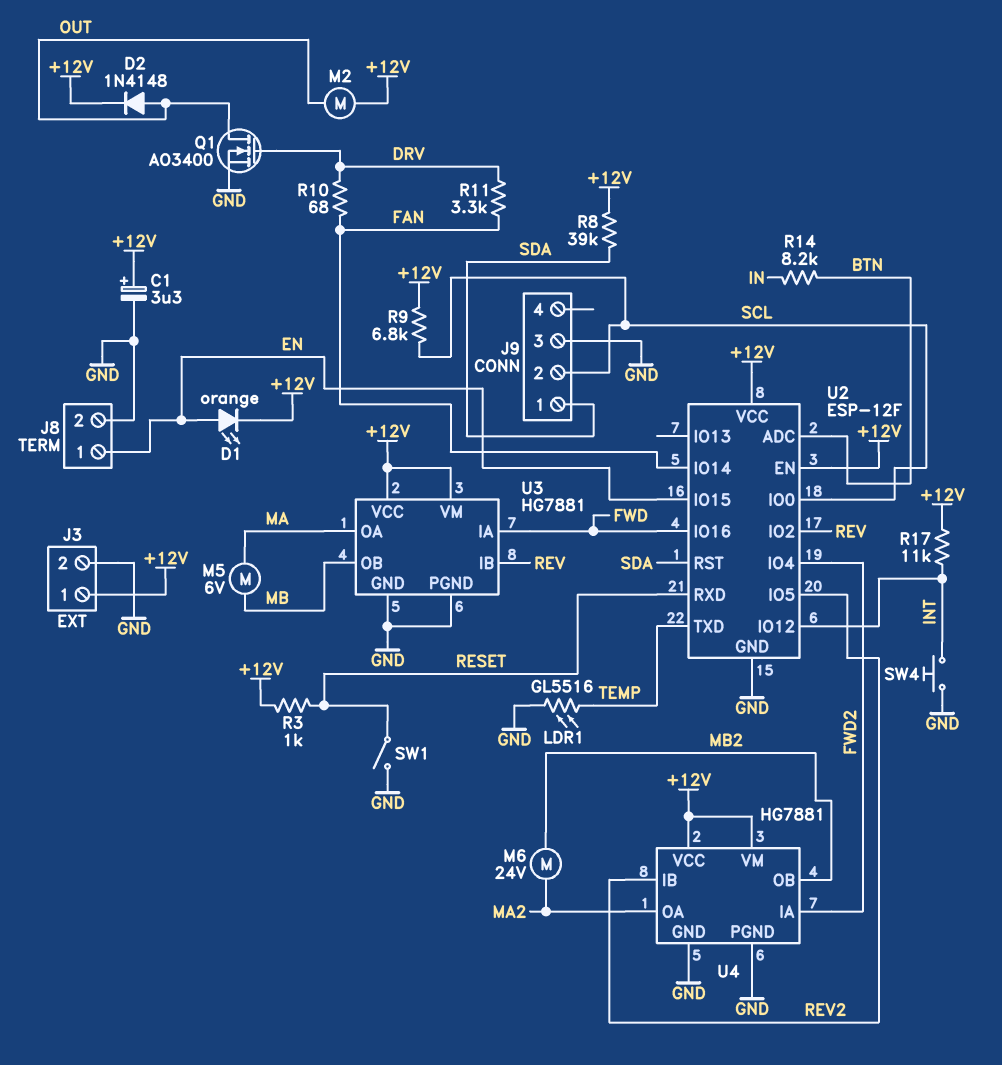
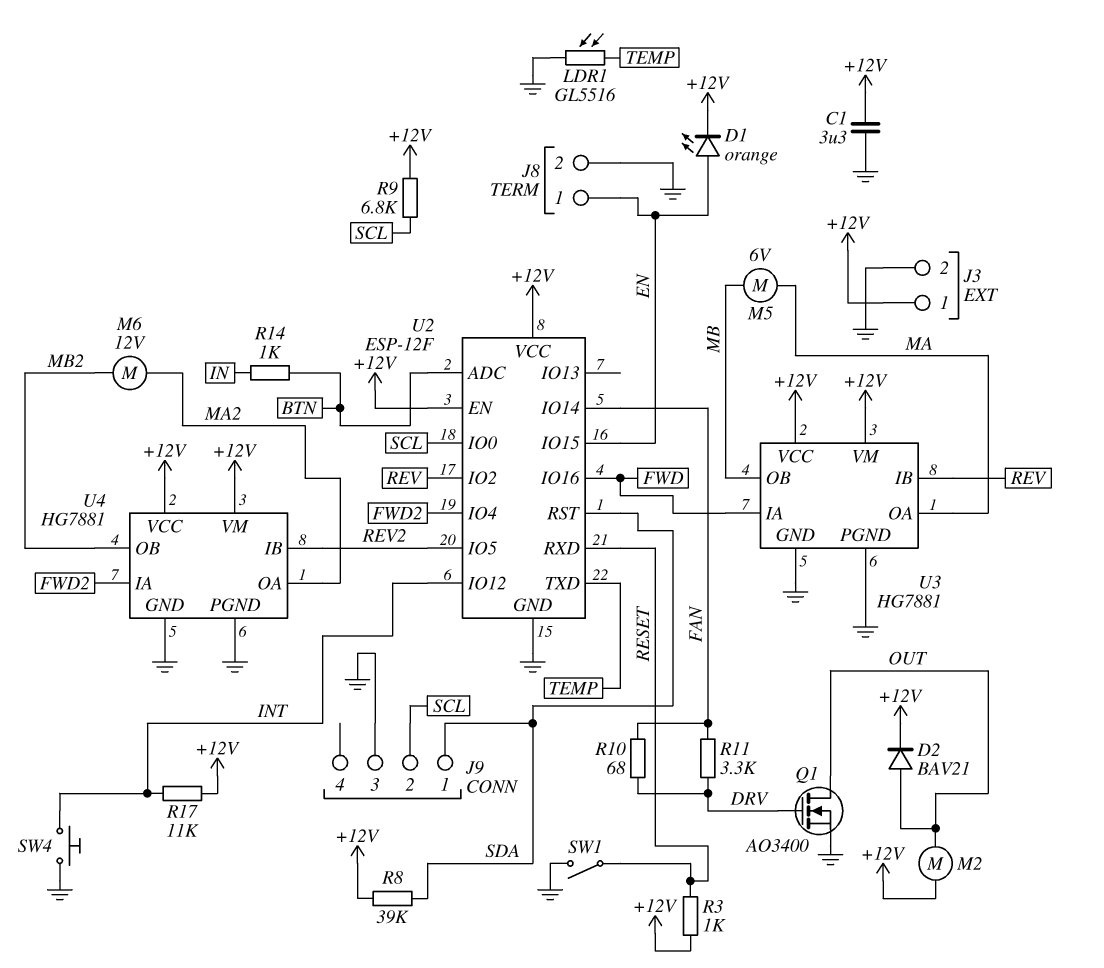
C1: 3.3uF (plus +12V, minus GND) -> 3.3uF (+12V, GND)
D2: diode 1N4148 (A OUT, K +12V) -> diode BAV21 (A OUT, K +12V)
M6: motor 24V (MA2, MB2) -> motor 12V (MA2, MB2)
R14: 8.2k (BTN, IN) -> 1k (BTN, IN)

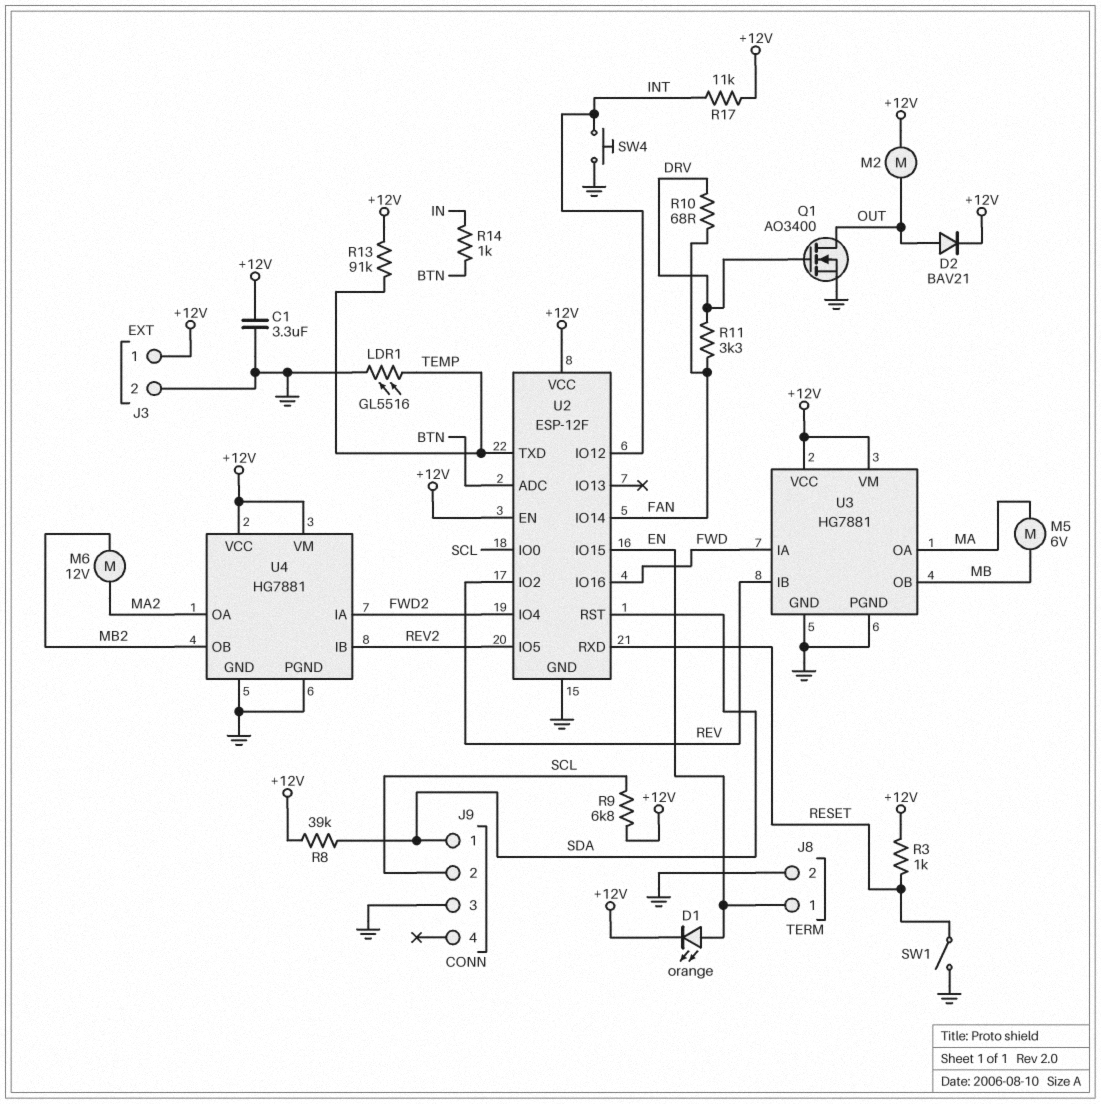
R13: none -> 91k (+12V, TEMP)

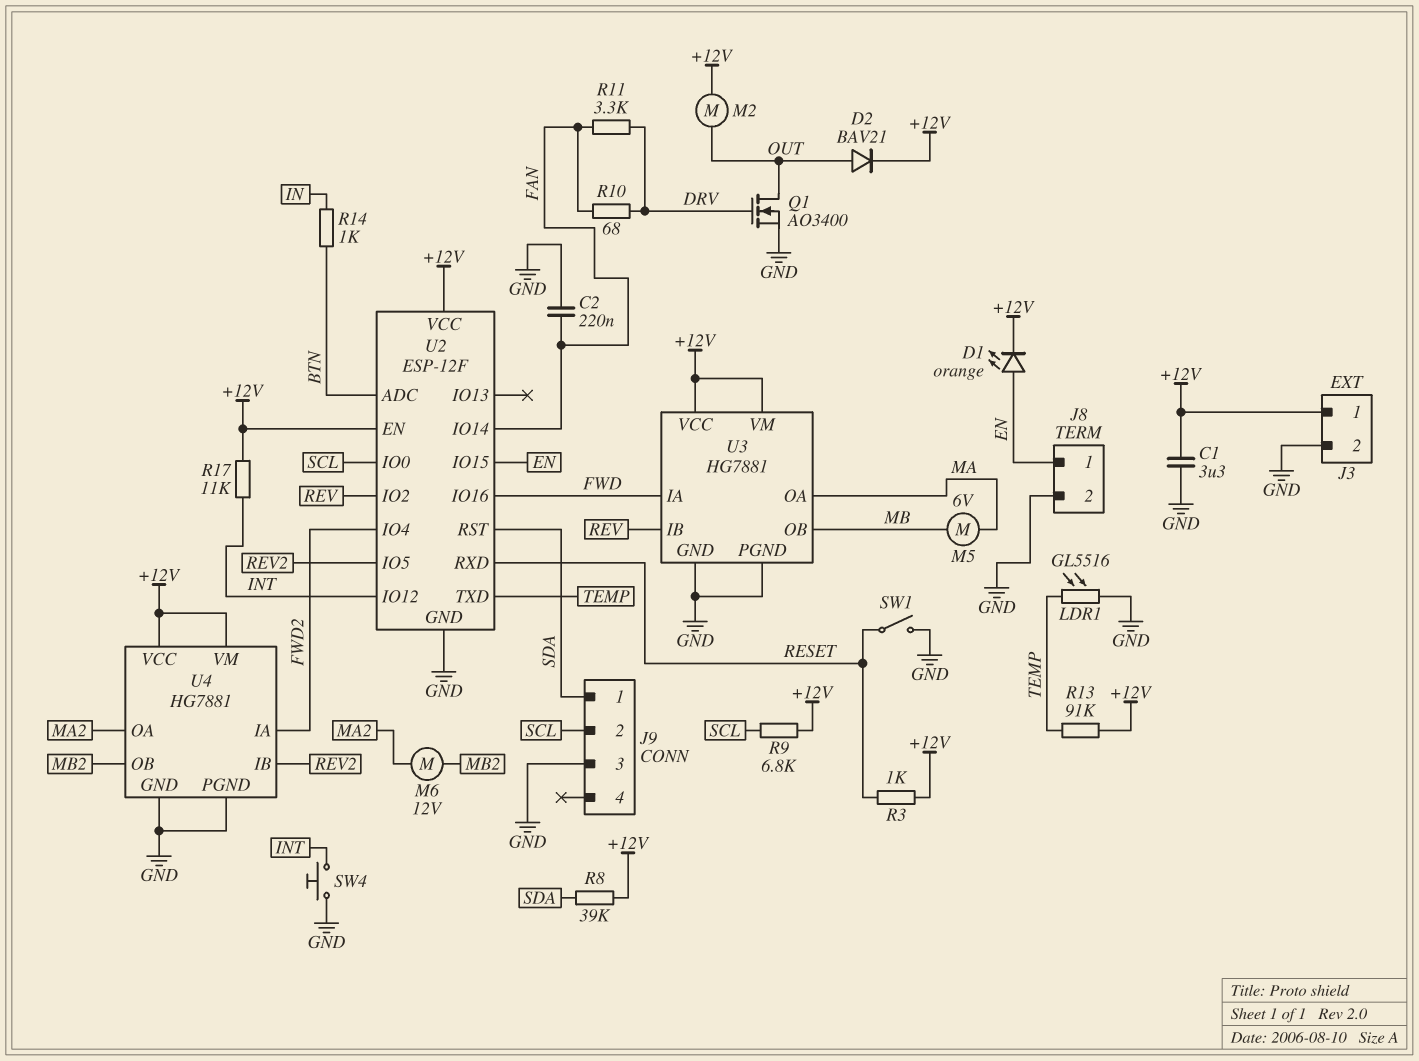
C2: none -> 220nF (FAN, GND)

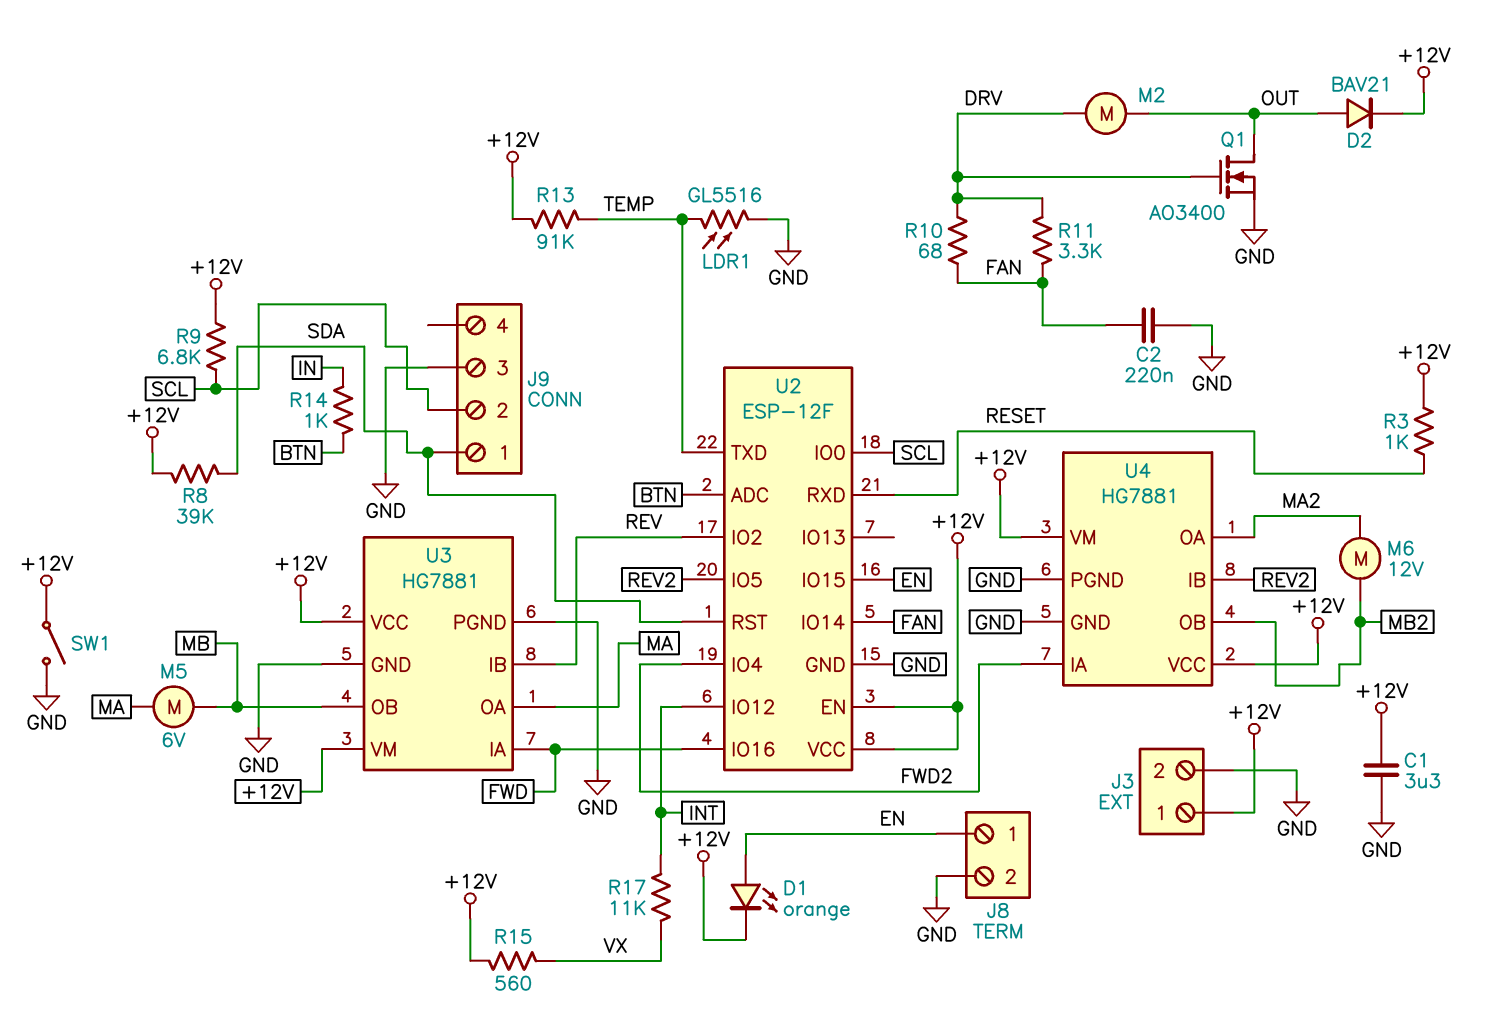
M2: motor (+12V, OUT) -> motor (DRV, OUT)
R15: none -> 560 (+12V, VX)
R17: 11k (+12V, INT) -> 11k (INT, VX)
SW1: switch (GND, RESET) -> switch (+12V, GND)
SW4: button (GND, INT) -> none

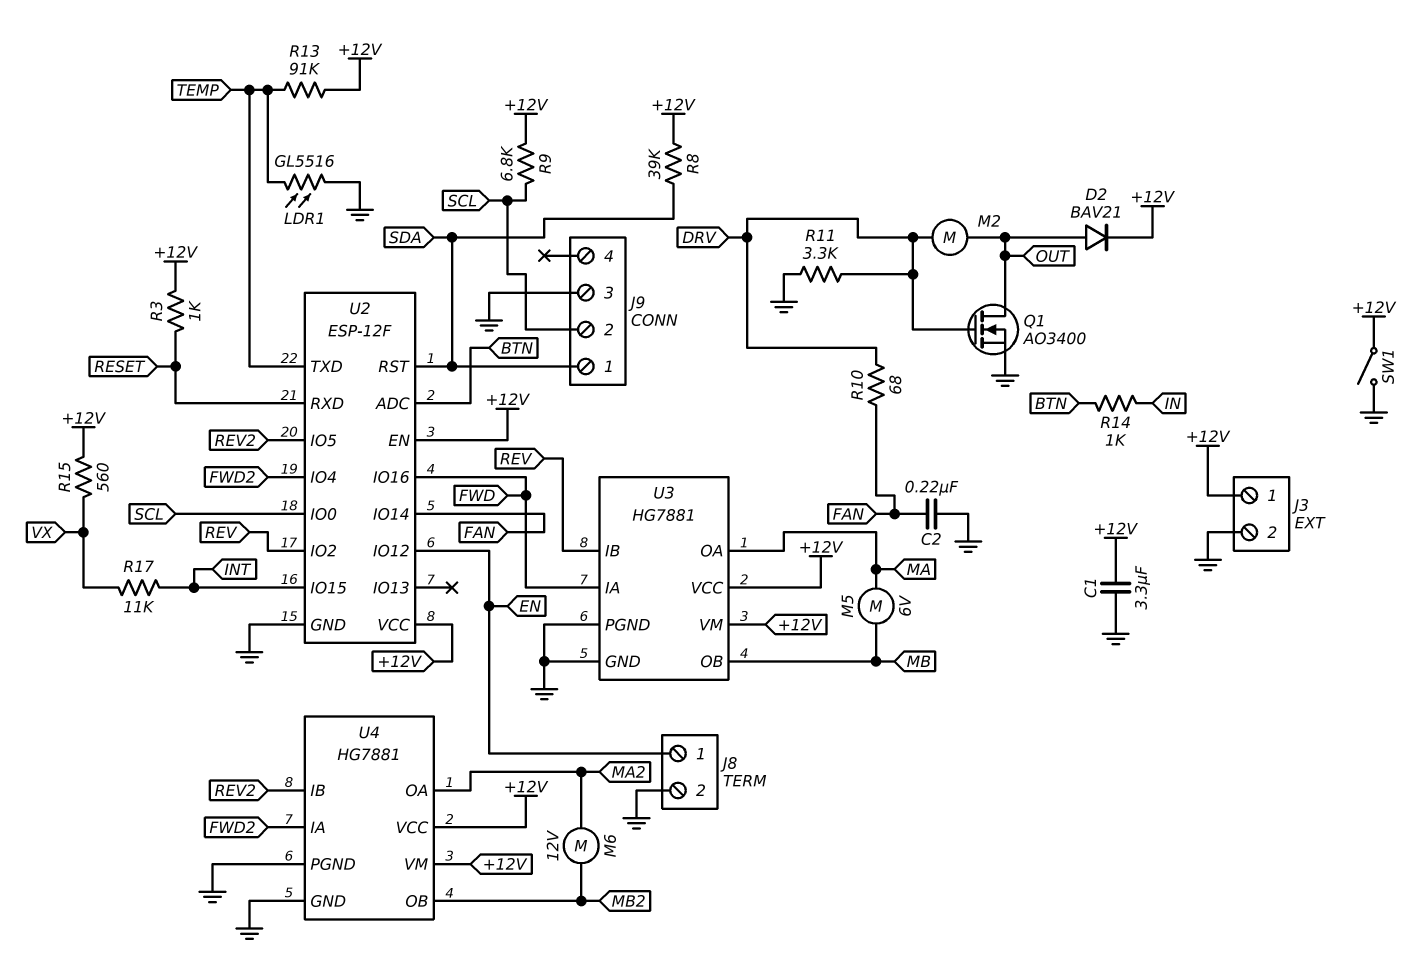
D1: LED orange (A EN, K +12V) -> none
R11: 3.3k (DRV, FAN) -> 3.3k (DRV, GND)
U2 pin IO12: INT -> EN
U2 pin IO15: EN -> INT

